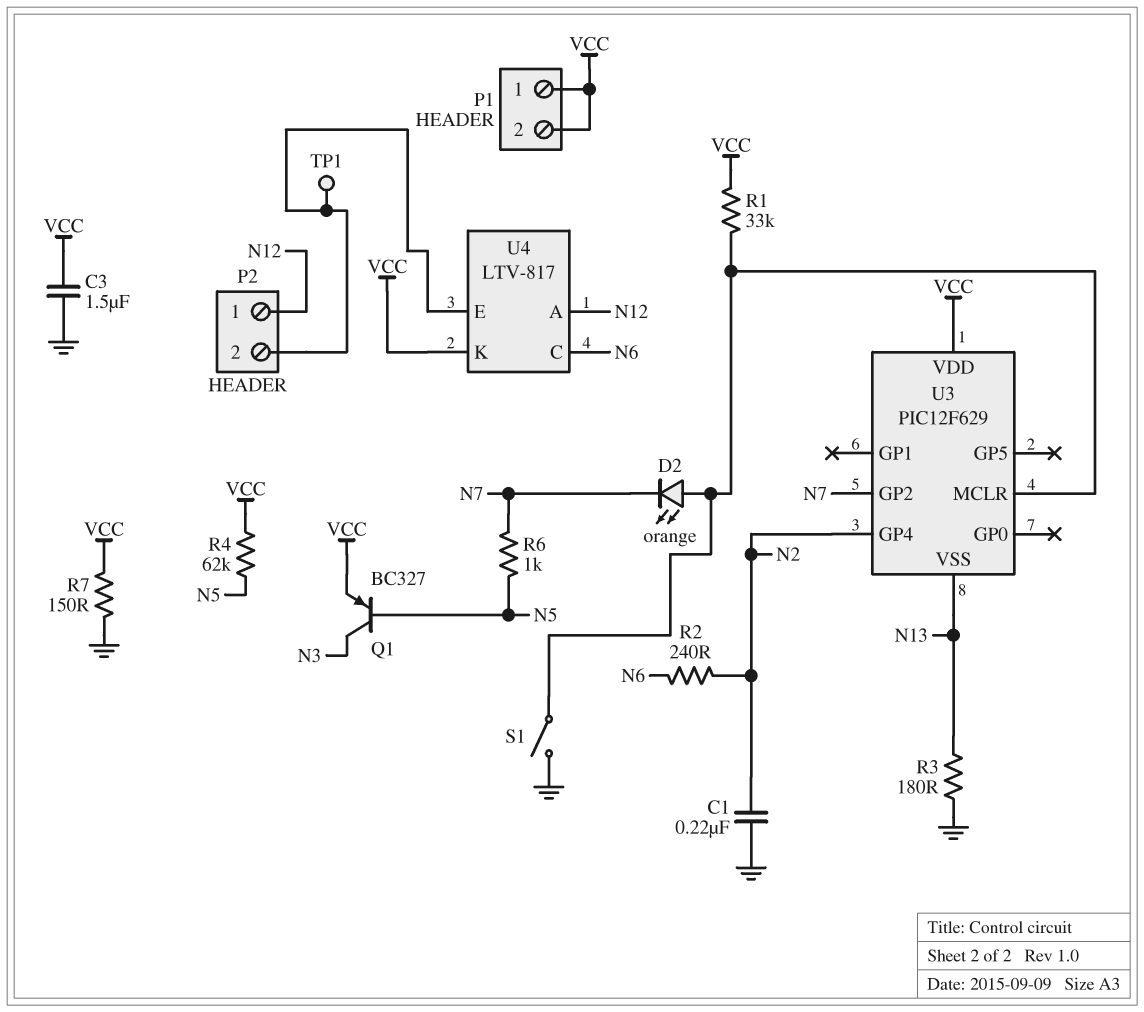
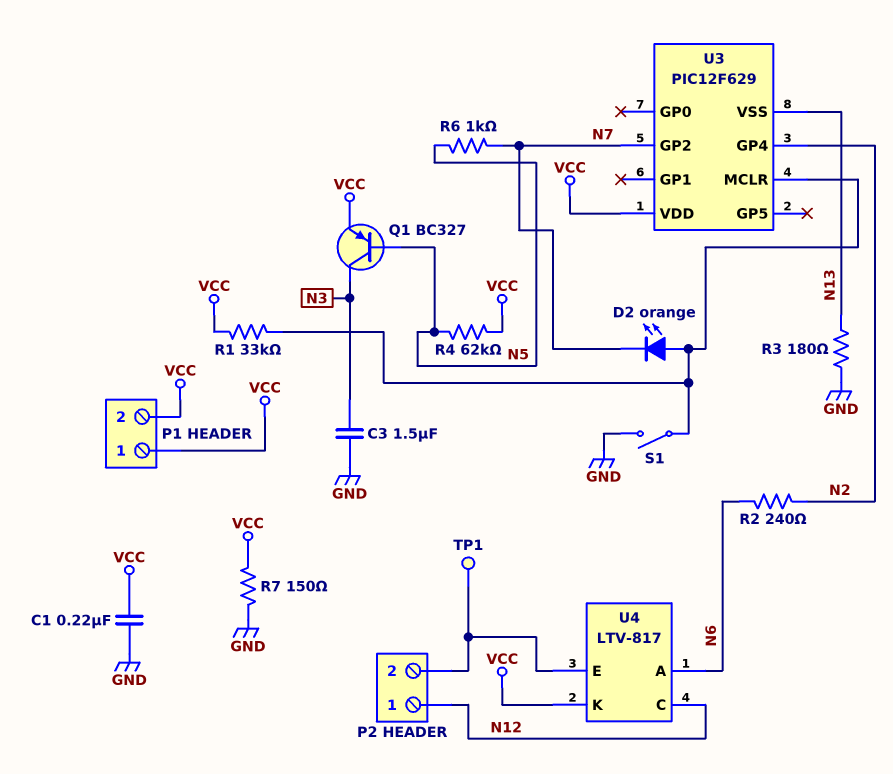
C1: 220nF (GND, N2) -> 220nF (GND, VCC)
C3: 1.5uF (GND, VCC) -> 1.5uF (GND, N3)
U4 pin A: N12 -> N6
U4 pin C: N6 -> N12

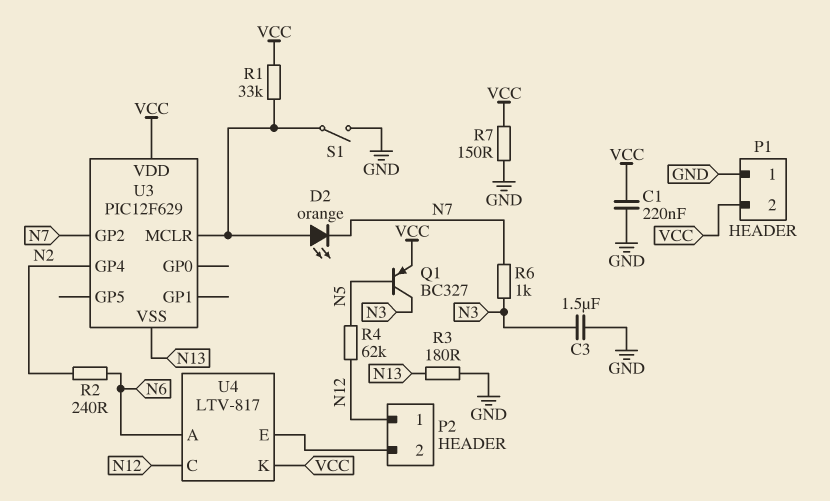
P1 pin 1: VCC -> GND
R4: 62k (N5, VCC) -> 62k (N5, N12)
R6: 1k (N5, N7) -> 1k (N3, N7)
TP1: test point (P2/2) -> none

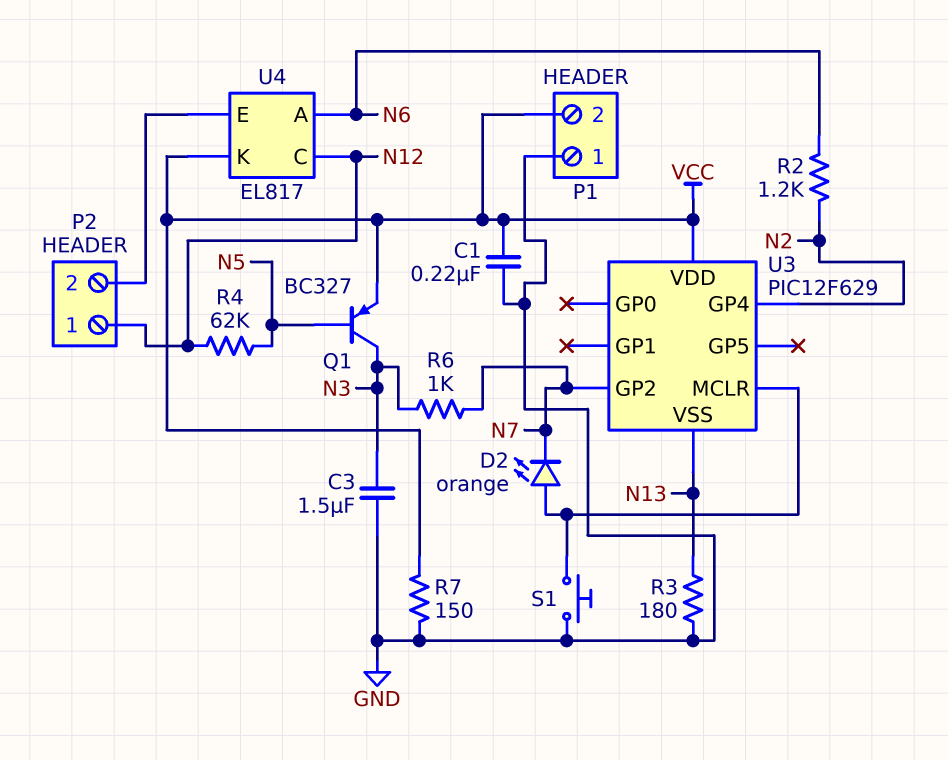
R1: 33k (U3/MCLR, VCC) -> none
R2: 240 (N2, N6) -> 1.2k (N2, N6)
S1: switch (GND, U3/MCLR) -> button (GND, U3/MCLR)
U4: LTV-817 -> EL817

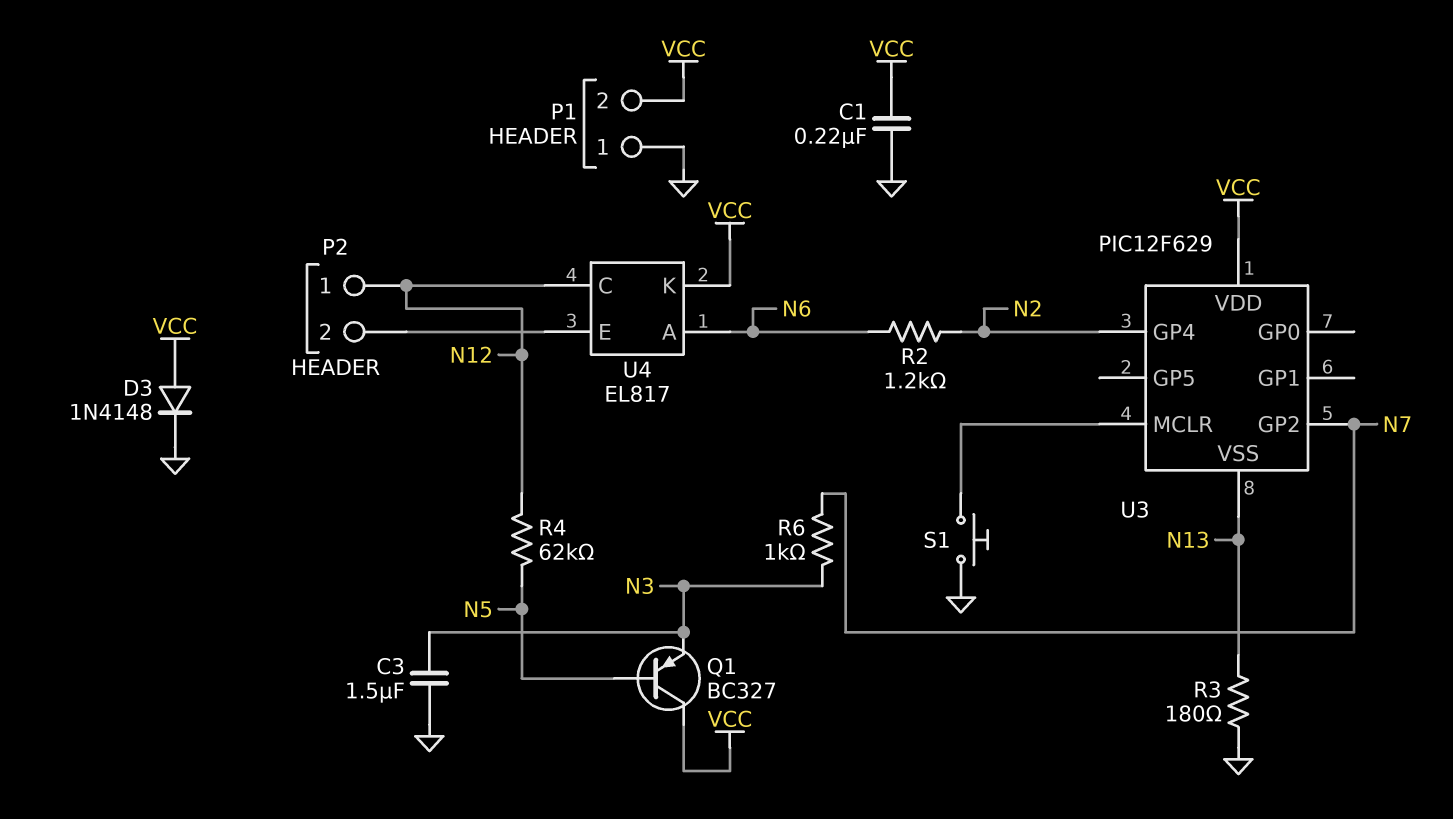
D2: LED orange (A U3/MCLR, K N7) -> none
D3: none -> diode 1N4148 (A VCC, K GND)
Q1: PNP BC327 (B N5, C N3, E VCC) -> PNP BC327 (B N5, C VCC, E N3)
R7: 150 (GND, VCC) -> none

